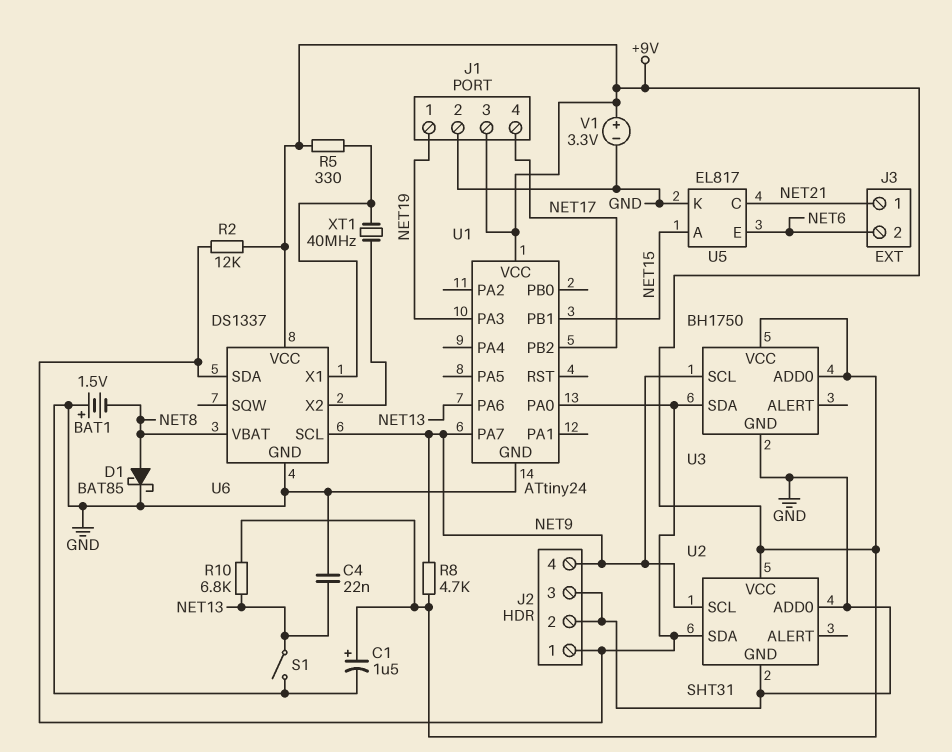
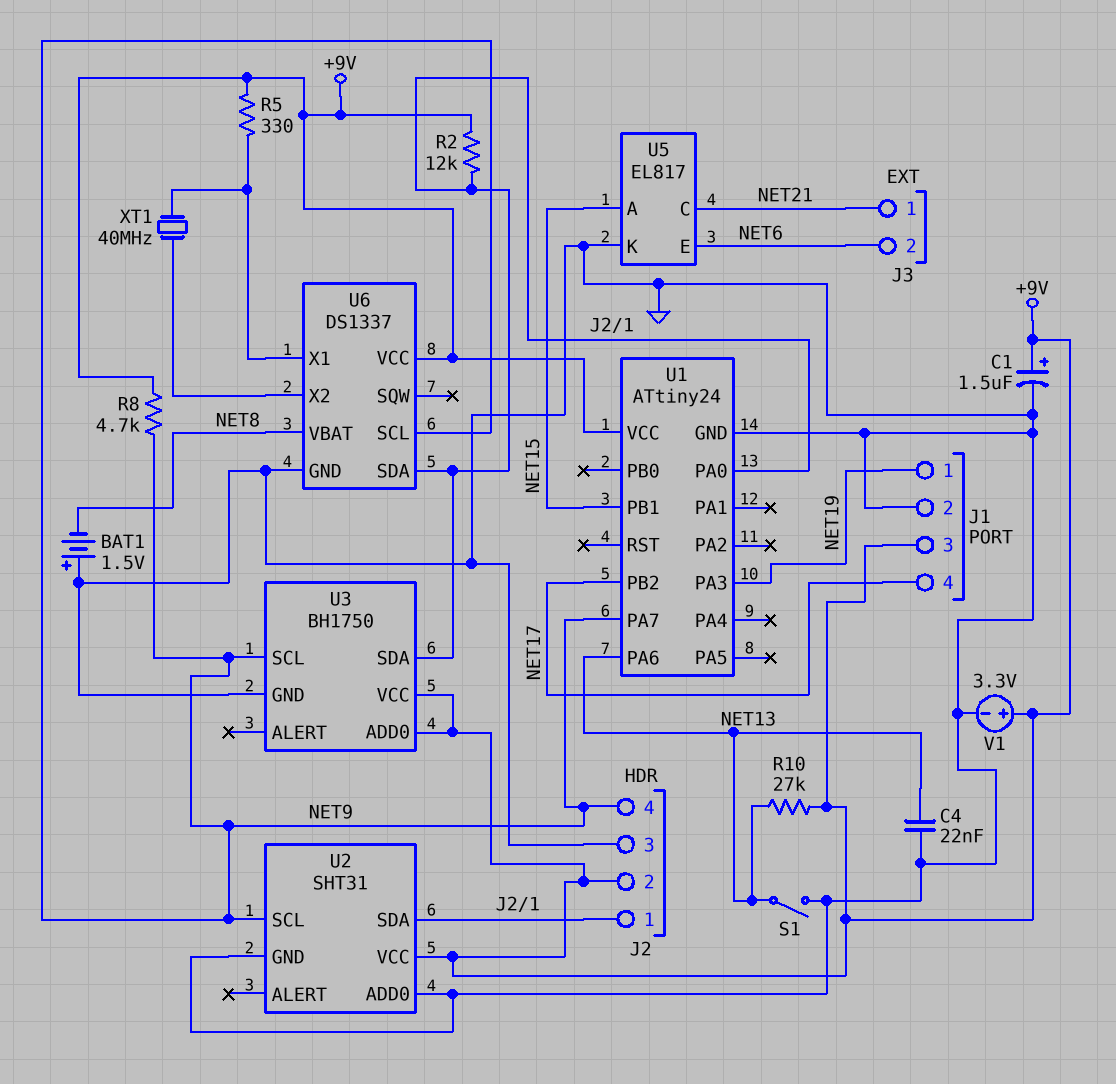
D1: schottky BAT85 (A NET8, K GND) -> none
J2 pin 2: GND -> +9V
R10: 6.8k (+9V, NET13) -> 27k (+9V, NET13)

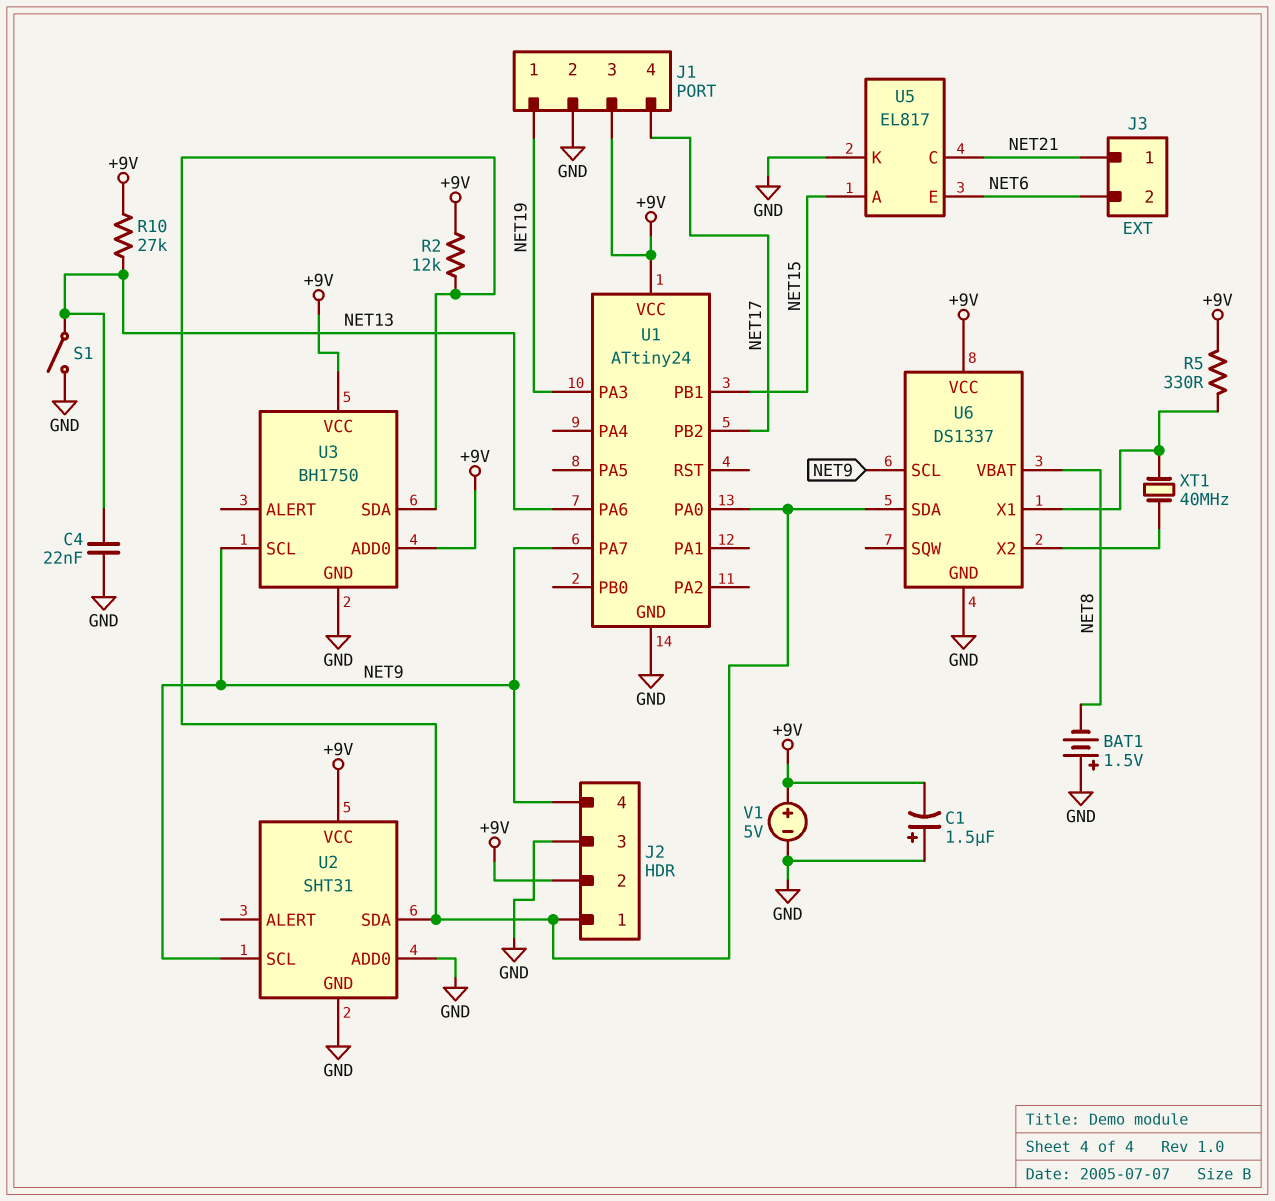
C1: 1.5uF (plus +9V, minus GND) -> 1.5uF (plus GND, minus +9V)
R8: 4.7k (+9V, NET9) -> none
V1: 3.3V (plus +9V, minus GND) -> 5V (plus +9V, minus GND)

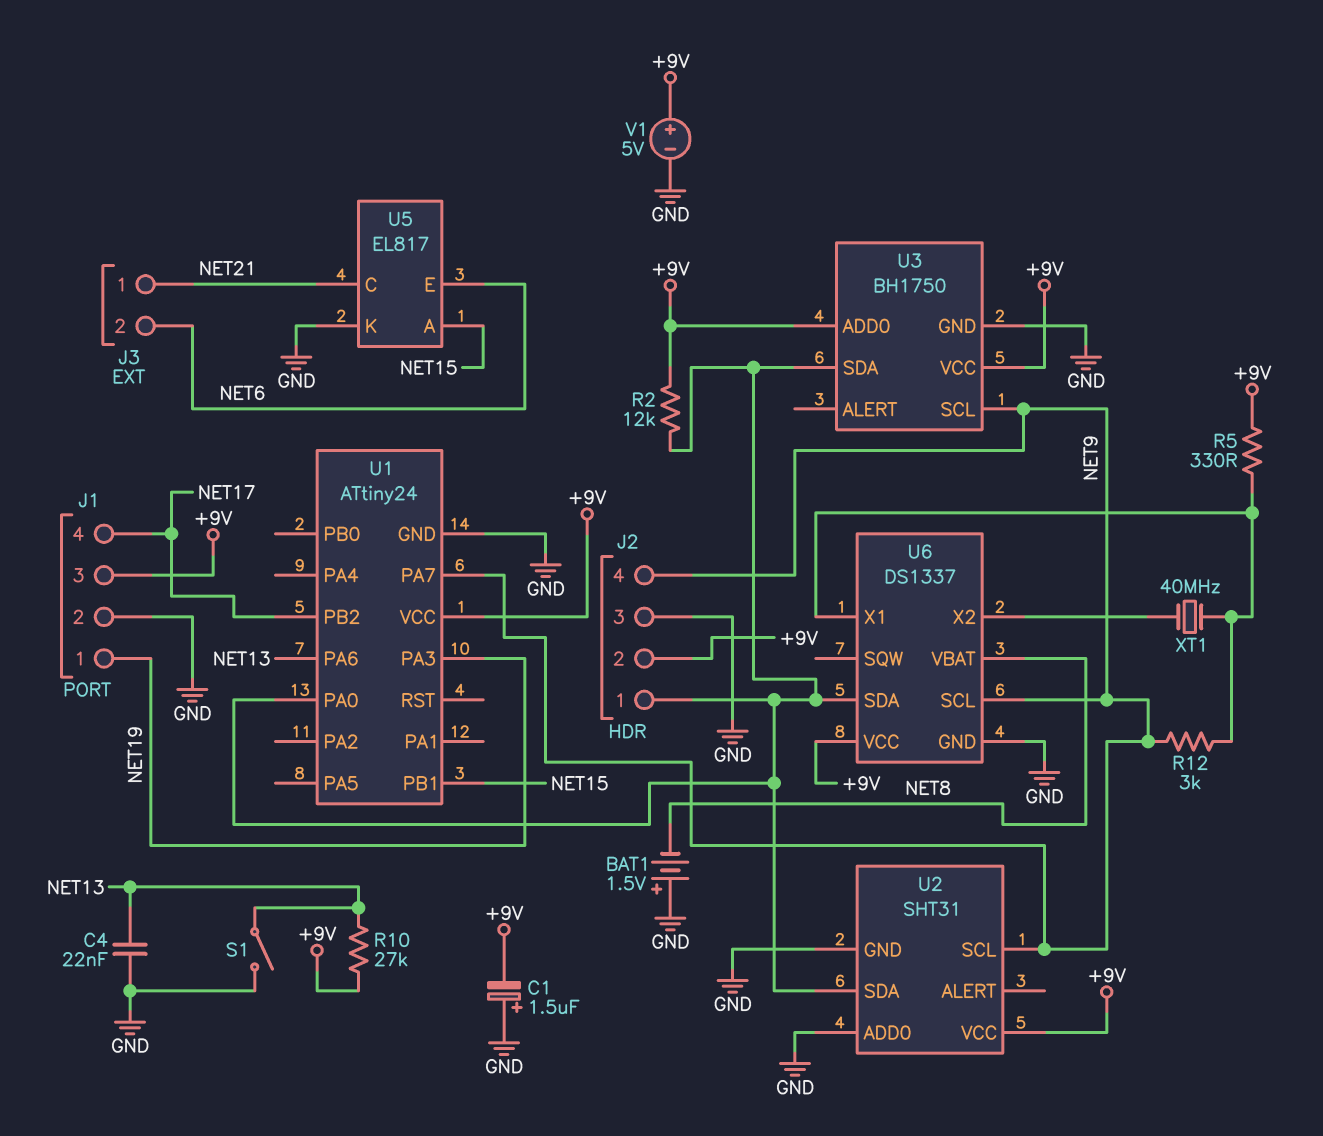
R12: none -> 3k (NET9, U6/X1)

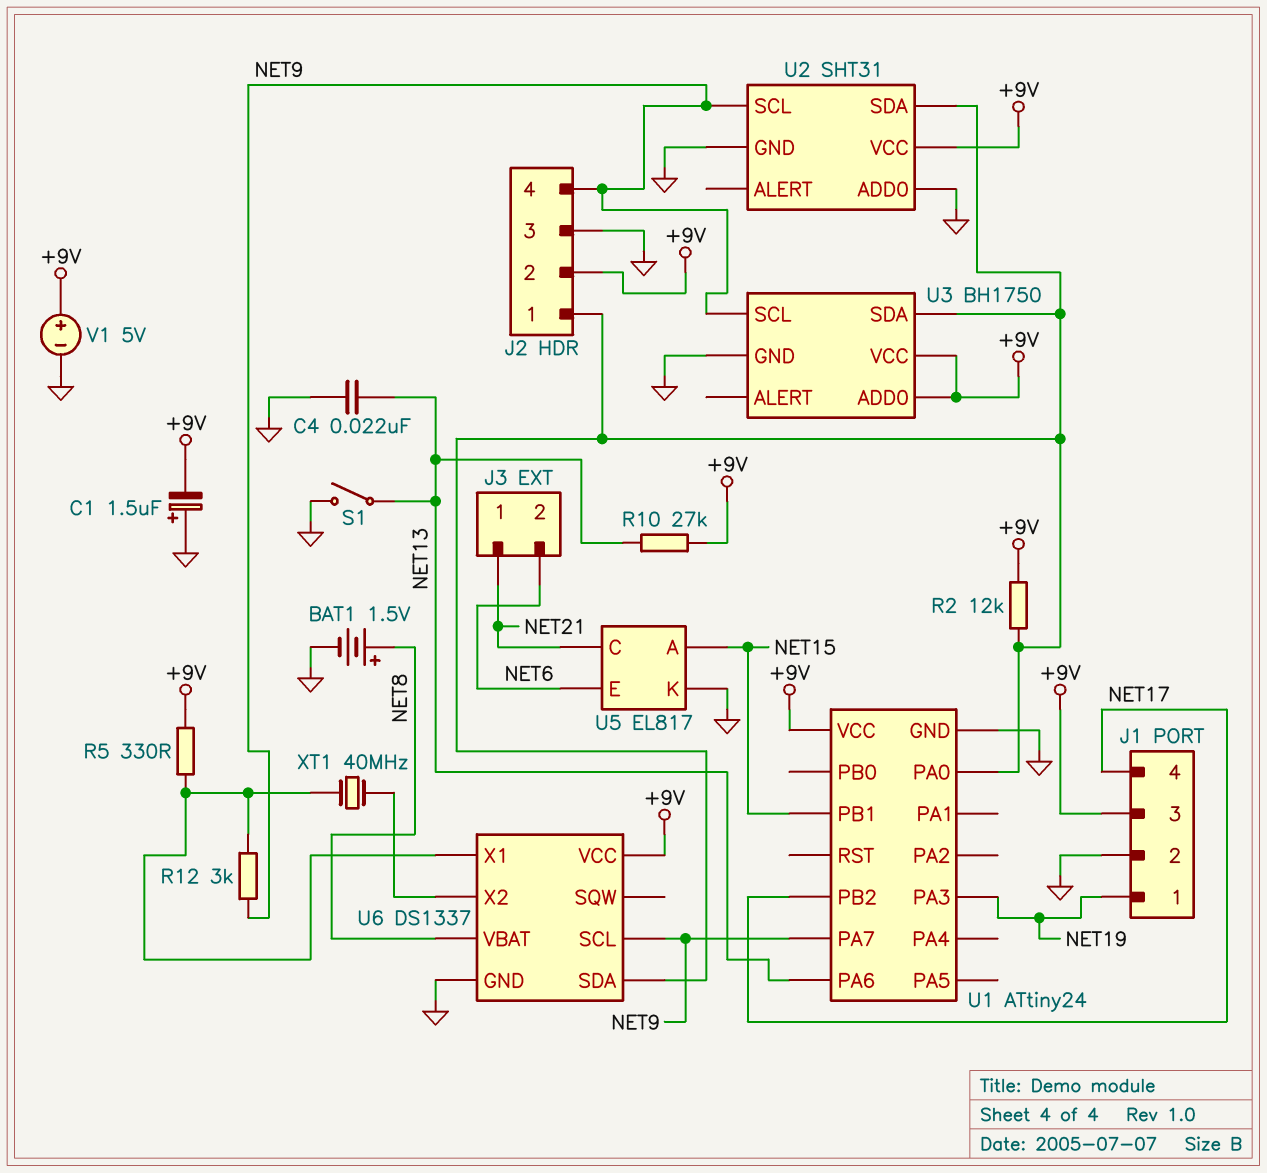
BAT1: 1.5V (plus GND, minus NET8) -> 1.5V (plus NET8, minus GND)

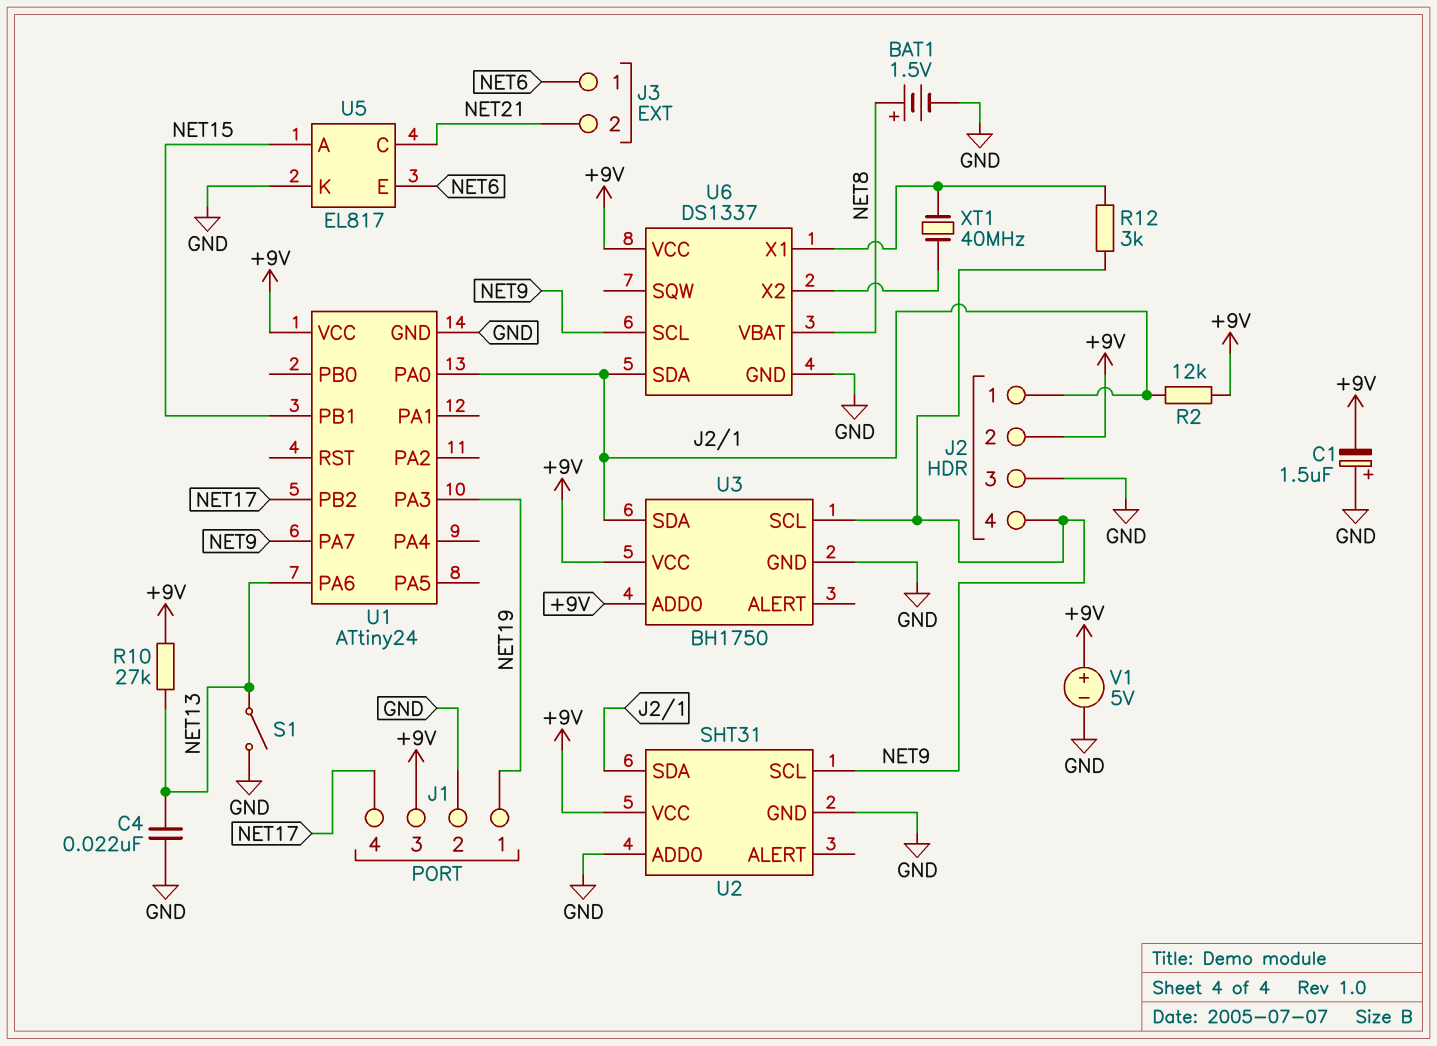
J3 pin 1: NET21 -> NET6
J3 pin 2: NET6 -> NET21
R5: 330 (+9V, U6/X1) -> none

